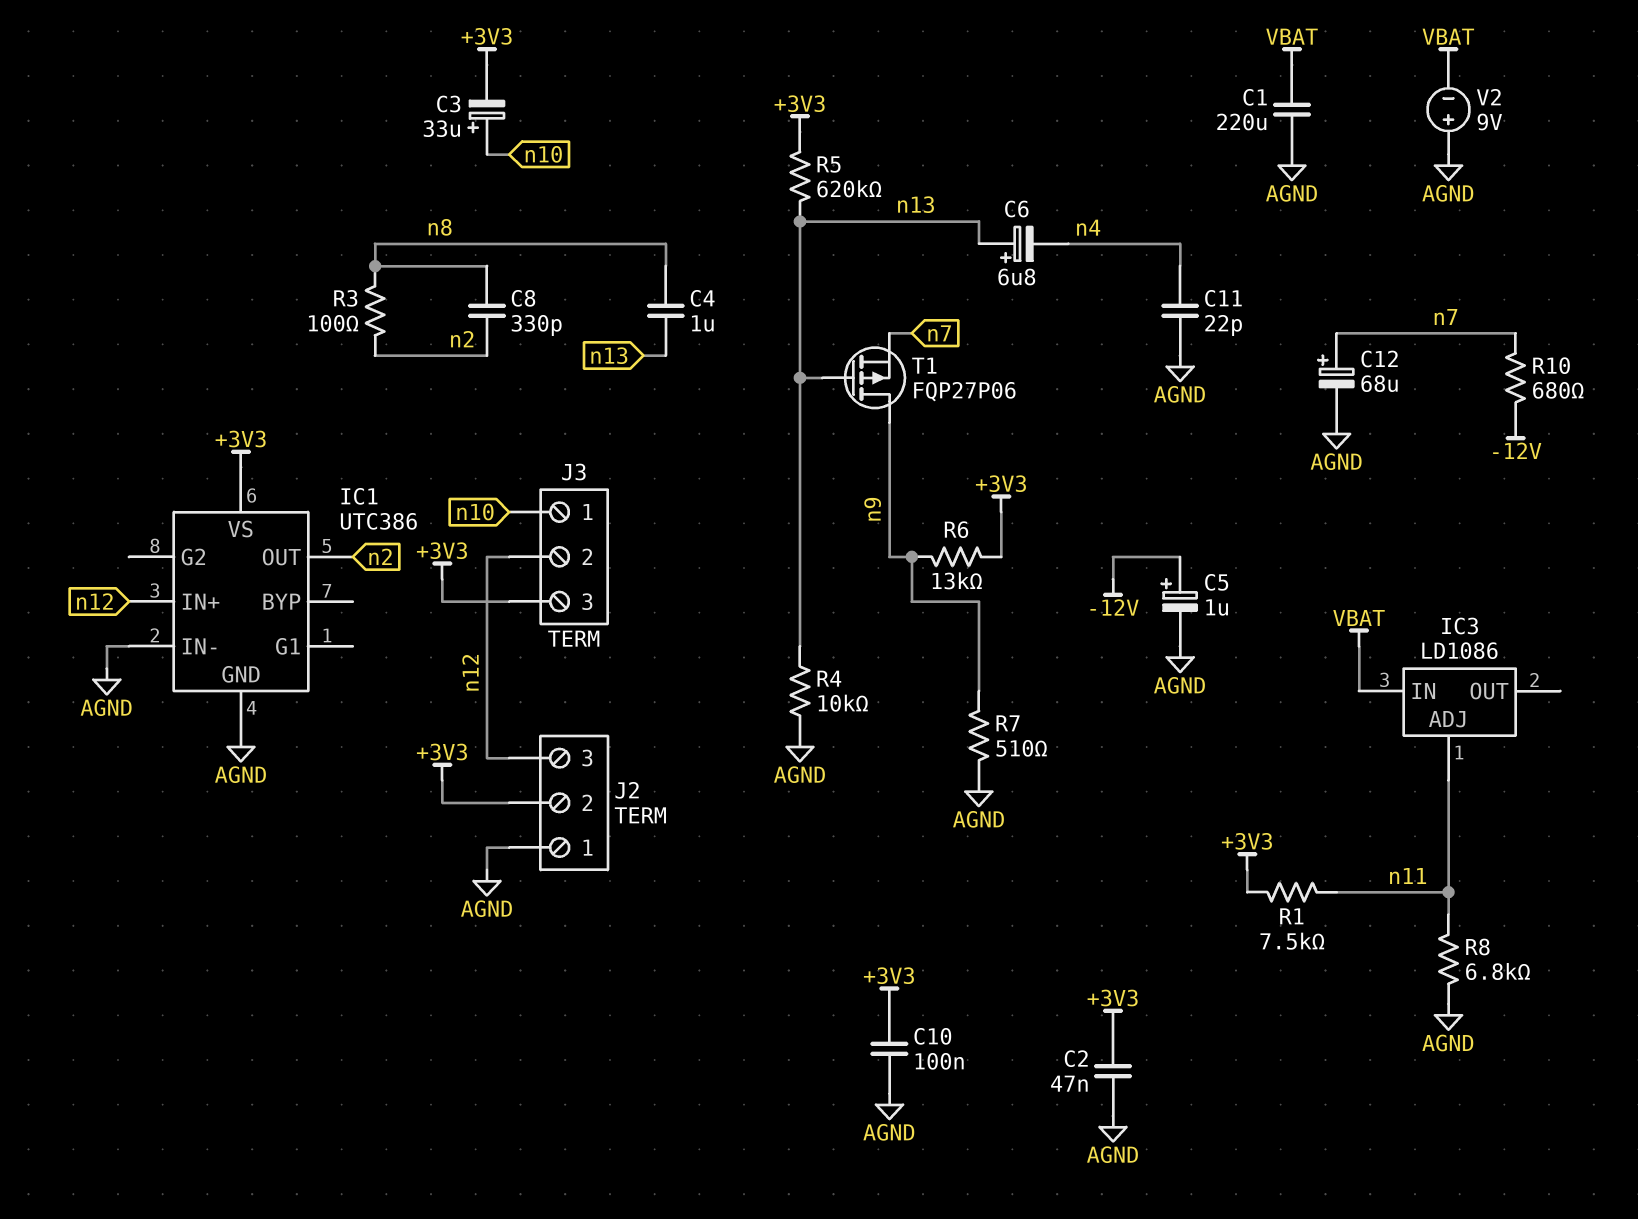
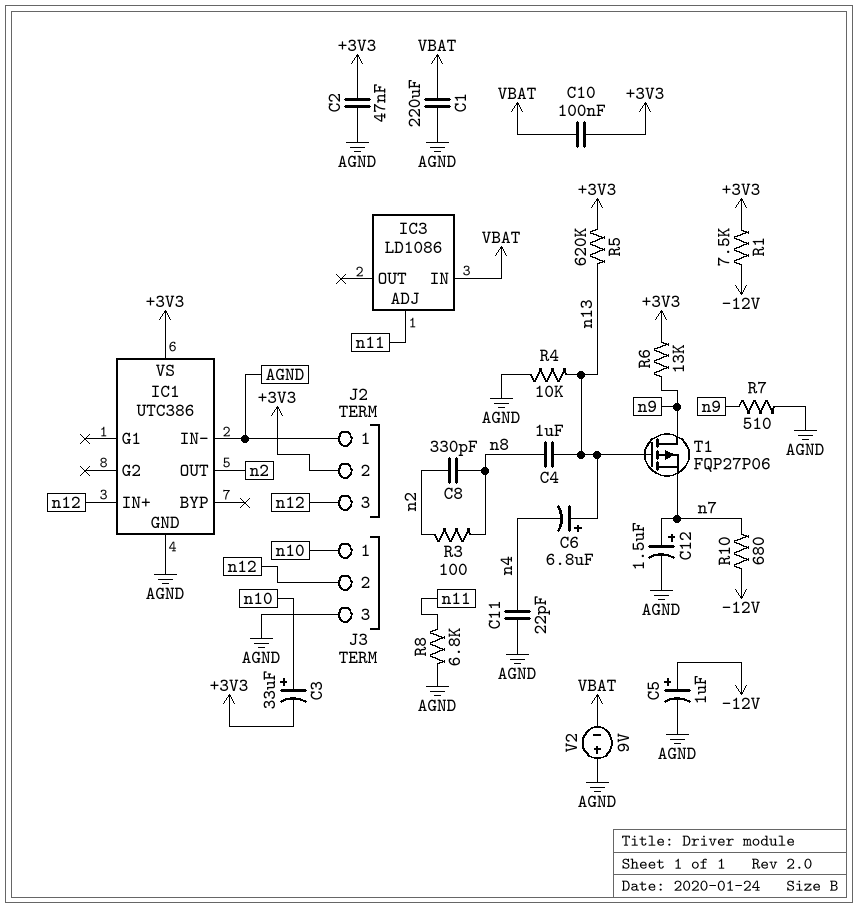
C10: 100nF (+3V3, AGND) -> 100nF (+3V3, VBAT)
C12: 68uF (plus n7, minus AGND) -> 1.5uF (plus n7, minus AGND)
J3 pin 3: +3V3 -> AGND
R1: 7.5k (+3V3, n11) -> 7.5k (+3V3, -12V)

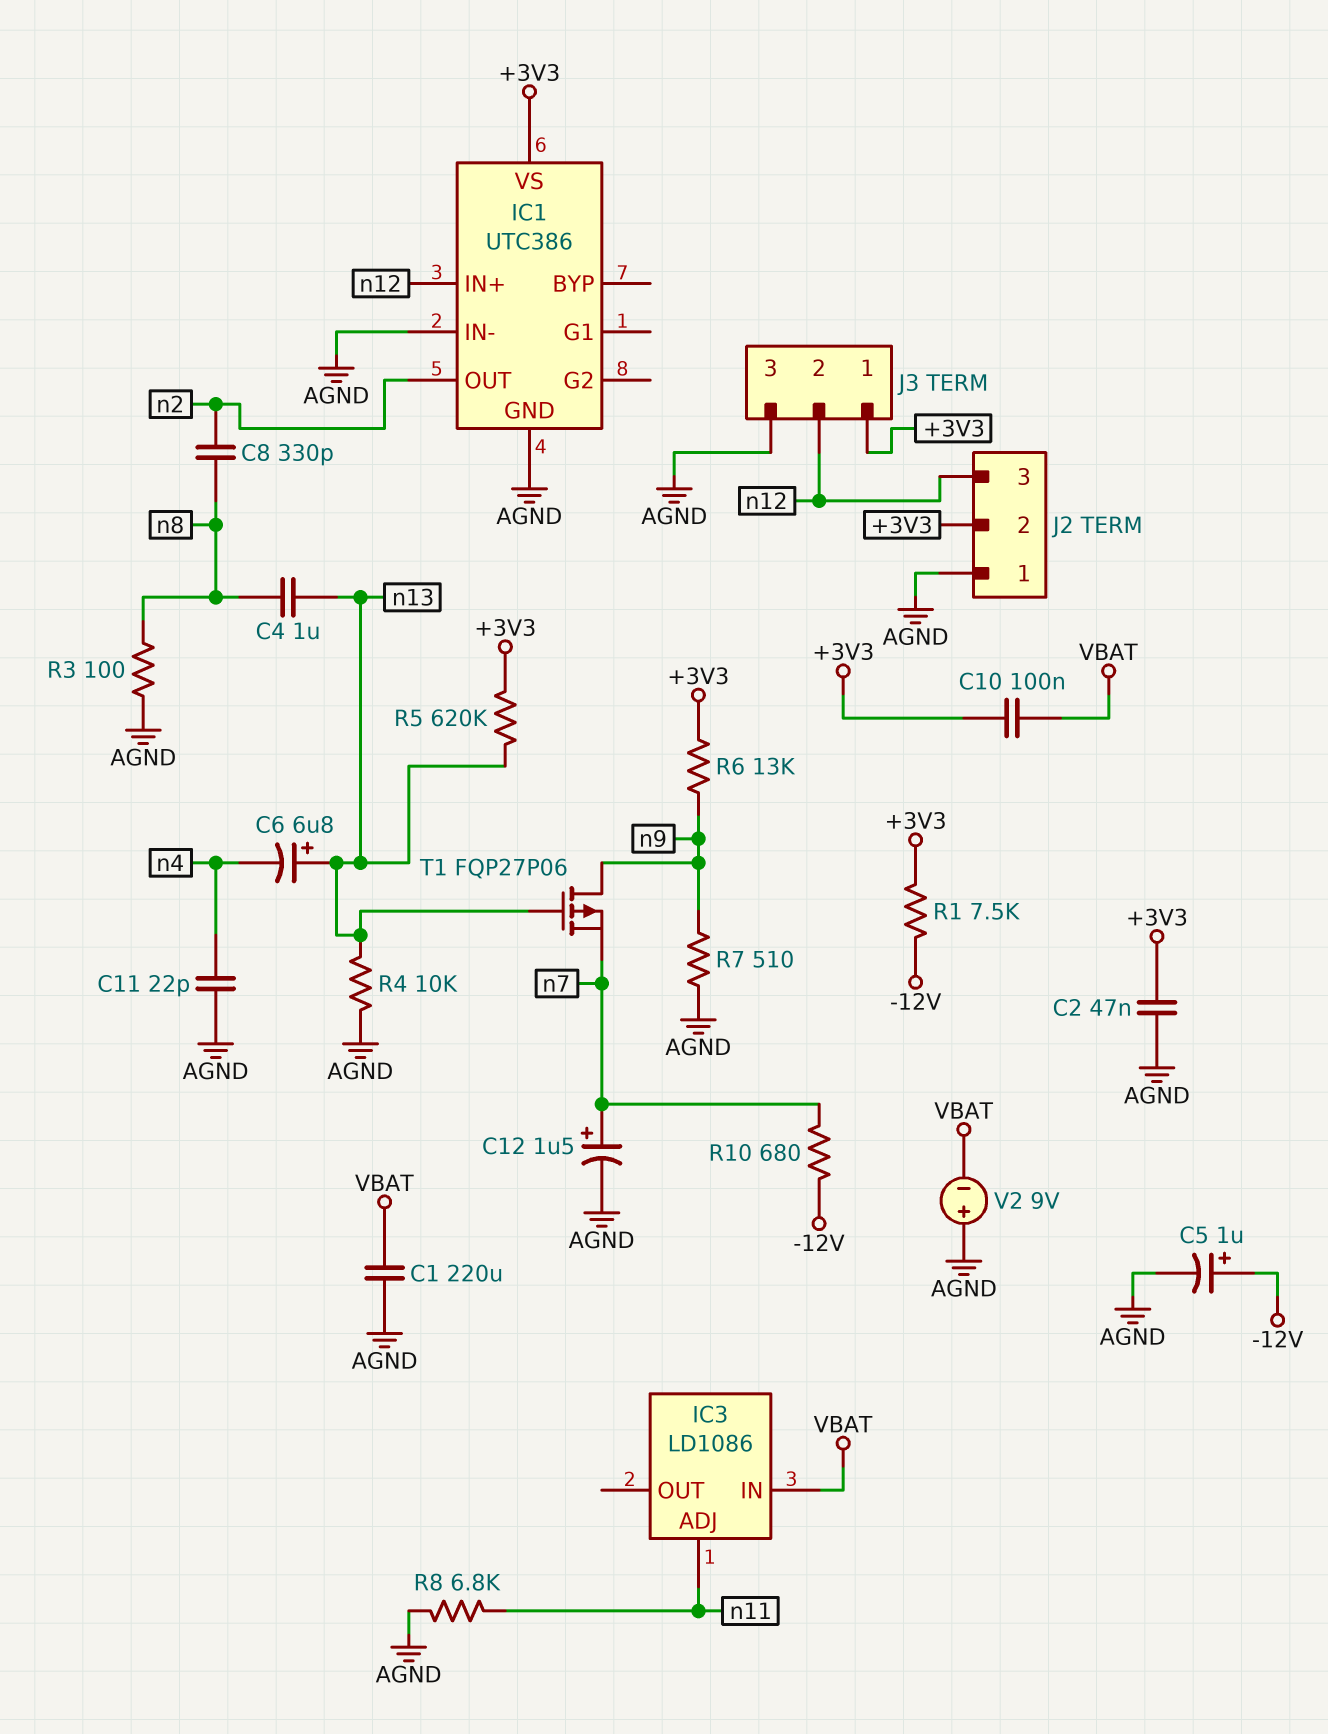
C3: 33uF (plus n10, minus +3V3) -> none
J3 pin 1: n10 -> +3V3
R3: 100 (n2, n8) -> 100 (AGND, n8)

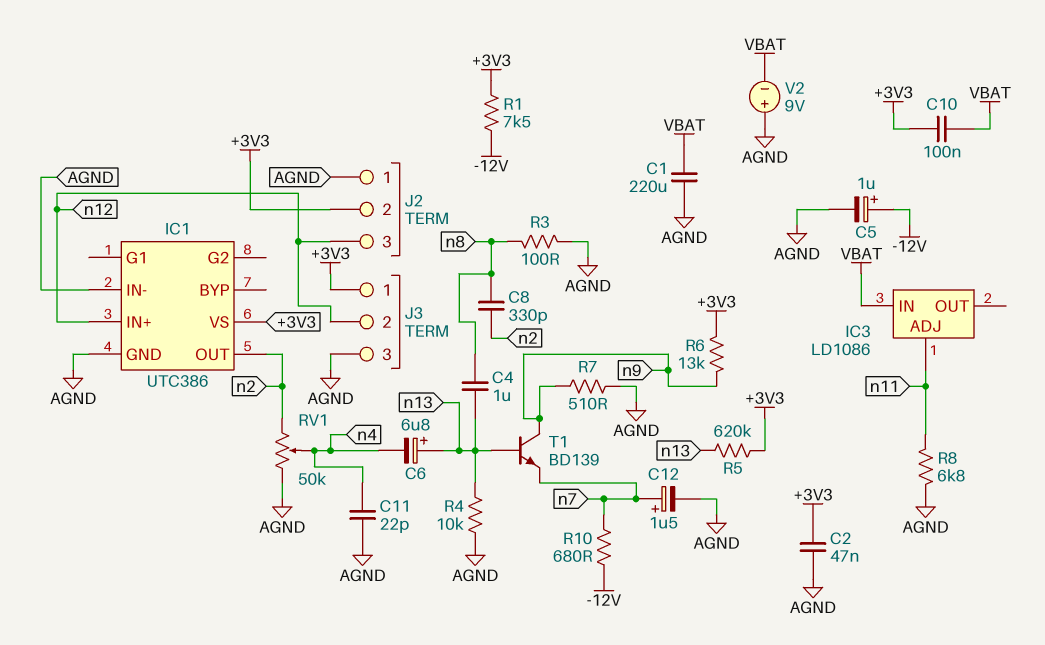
RV1: none -> 50k (AGND, n2, wiper n4)
T1: PMOS FQP27P06 (G n13, D n9, S n7) -> NPN BD139 (B n13, C n9, E n7)

